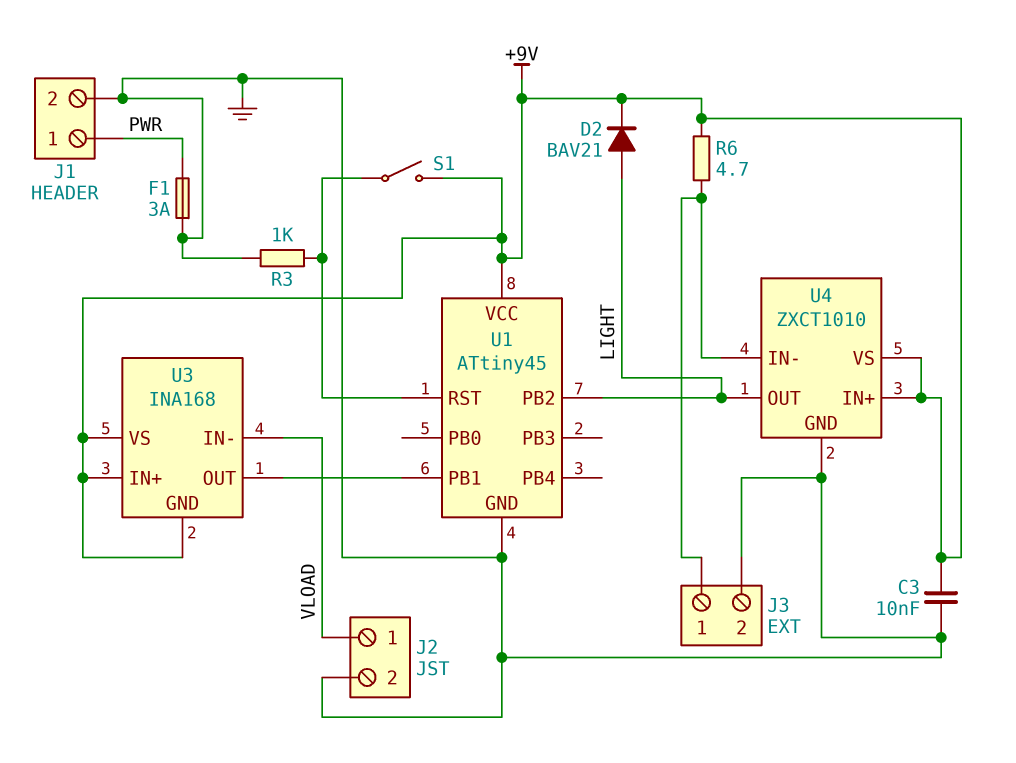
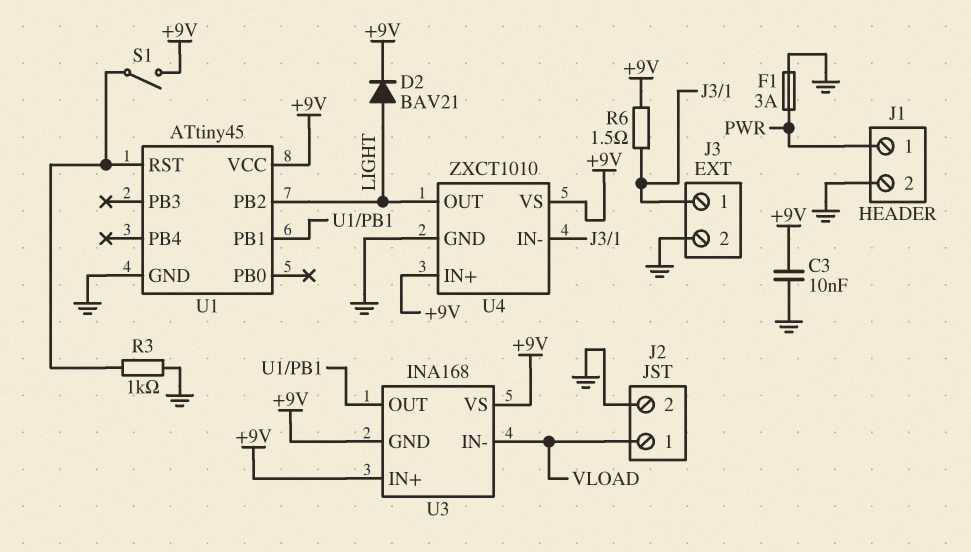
R6: 4.7 (+9V, J3/1) -> 1.5 (+9V, J3/1)

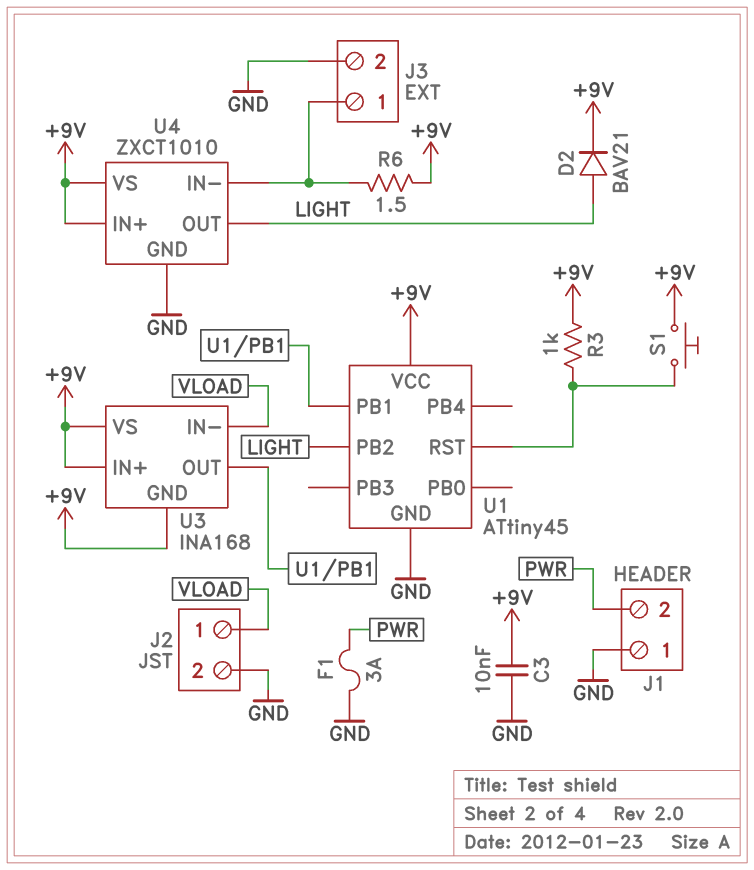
J1 pin 1: PWR -> GND
J1 pin 2: GND -> PWR
R3: 1k (GND, U1/RST) -> 1k (+9V, U1/RST)
S1: switch (+9V, U1/RST) -> button (+9V, U1/RST)

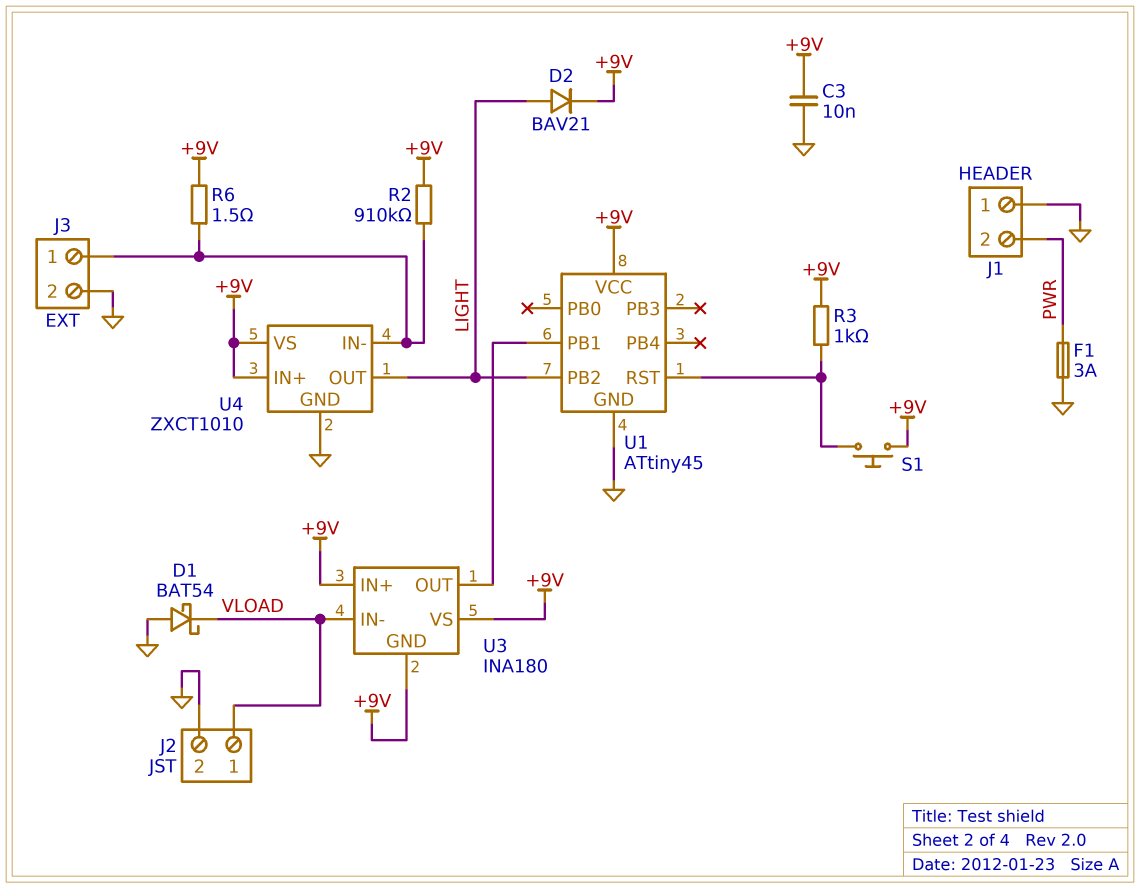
D1: none -> schottky BAT54 (A GND, K VLOAD)
R2: none -> 910k (+9V, J3/1)
U3: INA168 -> INA180

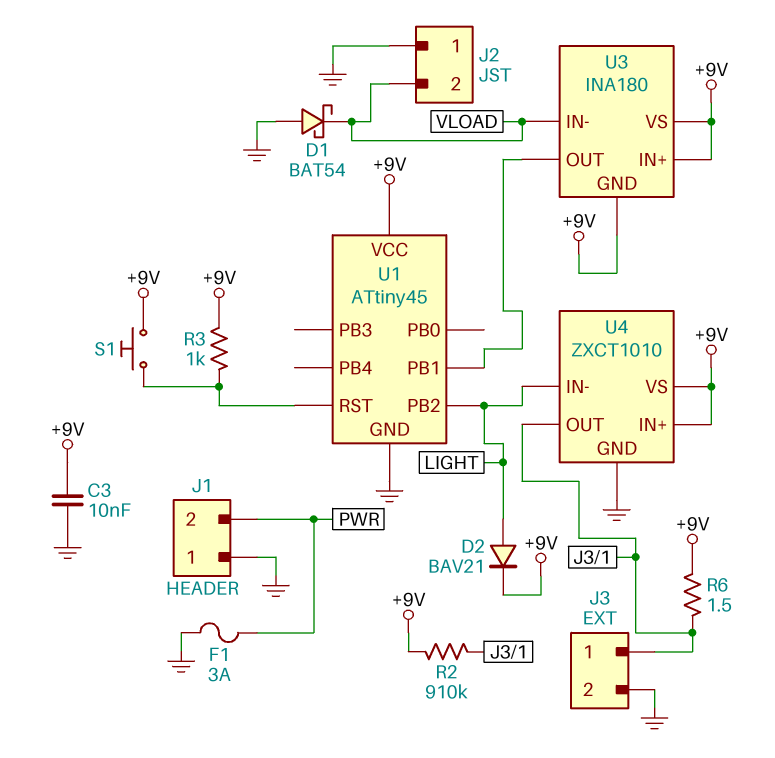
J2 pin 1: VLOAD -> GND
J2 pin 2: GND -> VLOAD
U4 pin IN-: J3/1 -> LIGHT
U4 pin OUT: LIGHT -> J3/1

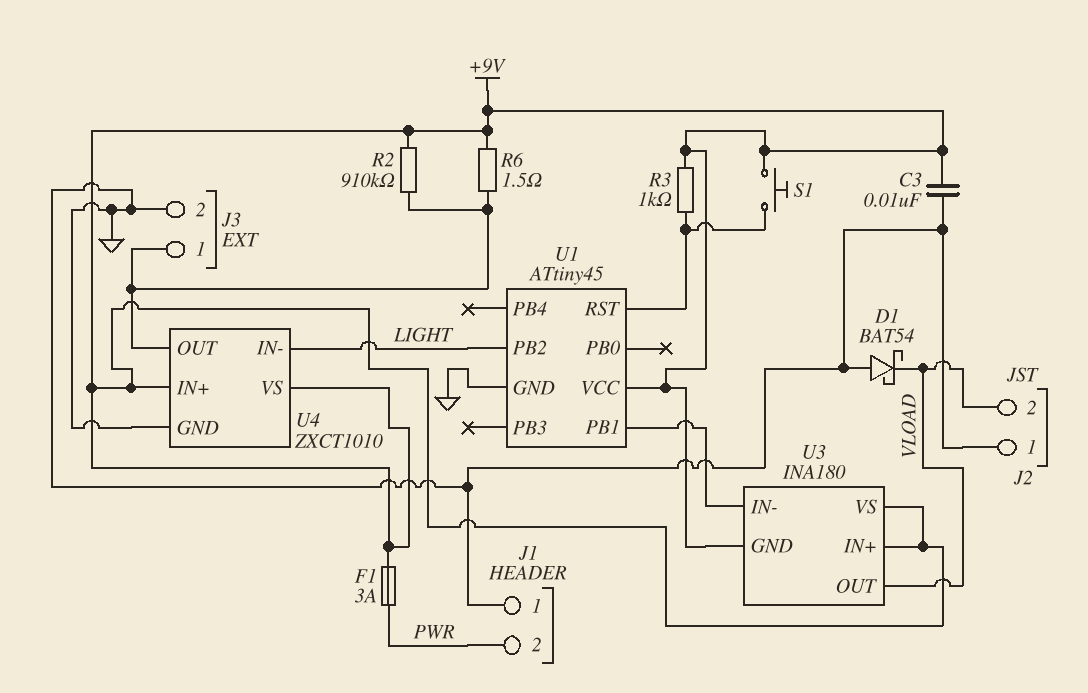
D2: diode BAV21 (A LIGHT, K +9V) -> none
F1: 3A (GND, PWR) -> 3A (+9V, PWR)
U3 pin IN-: VLOAD -> U1/PB1
U3 pin OUT: U1/PB1 -> VLOAD

